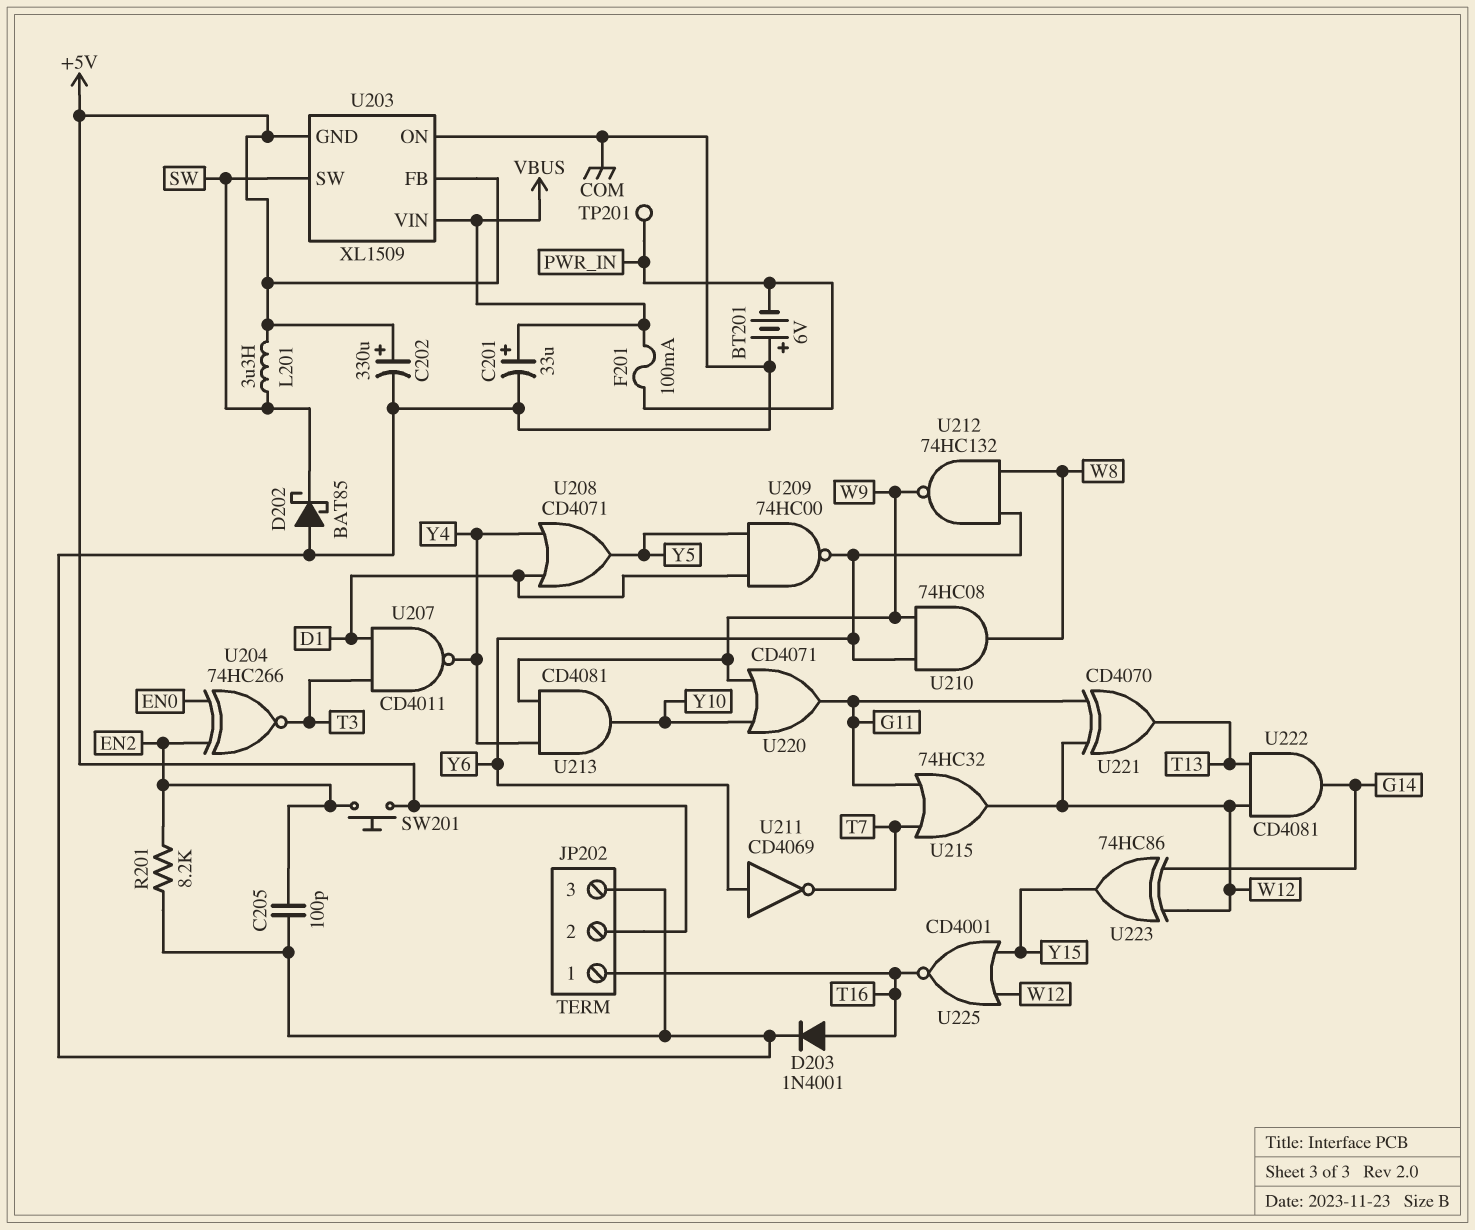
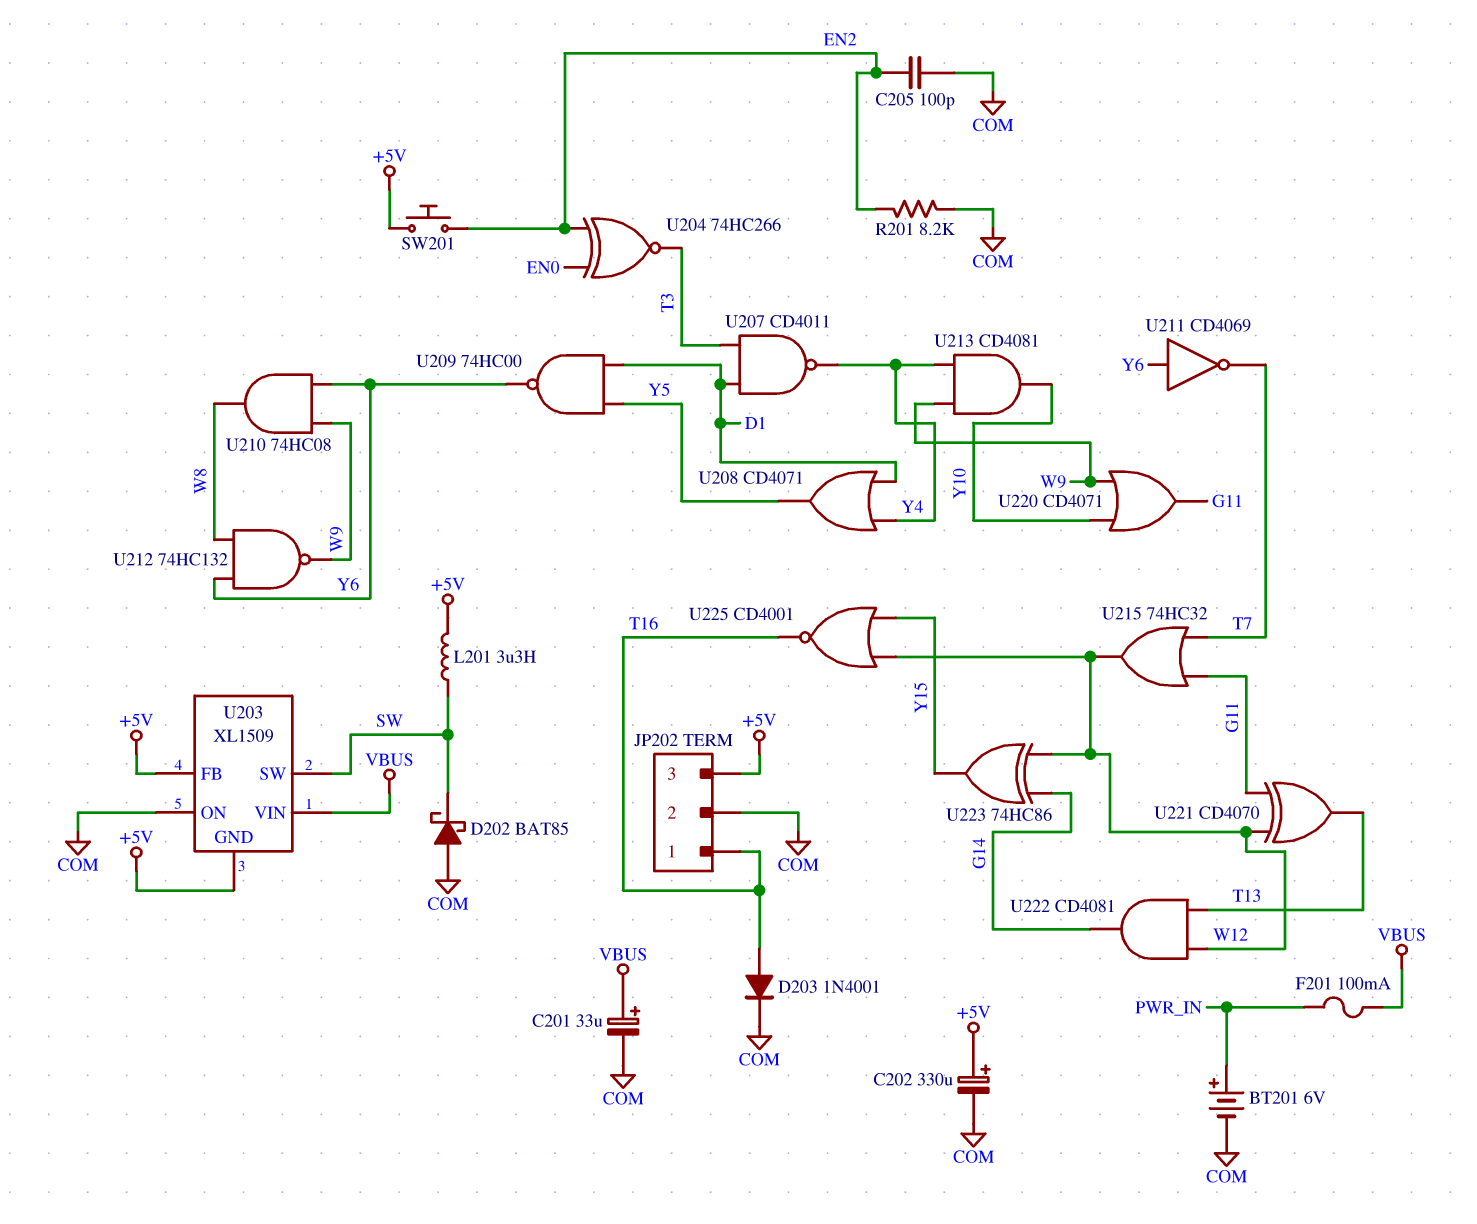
BT201: 6V (plus COM, minus PWR_IN) -> 6V (plus PWR_IN, minus COM)
JP202 pin 2: +5V -> COM
JP202 pin 3: COM -> +5V
TP201: test point (PWR_IN) -> none

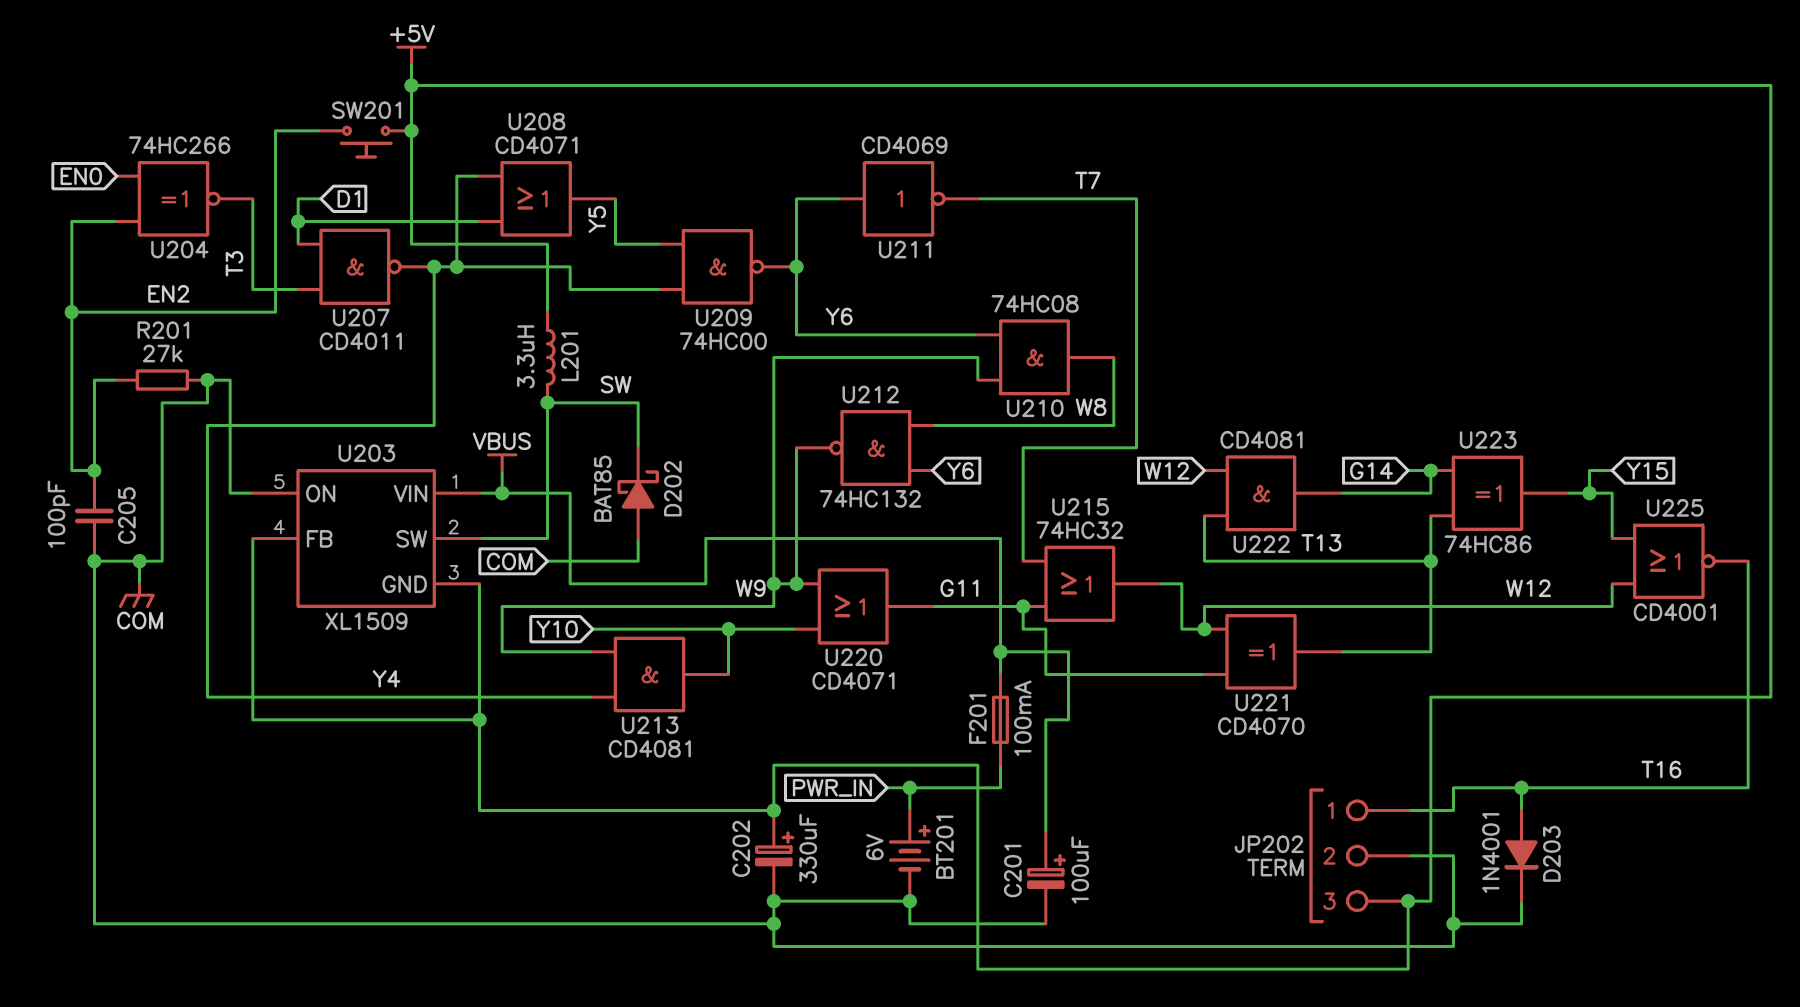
C201: 33uF (plus VBUS, minus COM) -> 100uF (plus VBUS, minus COM)
R201: 8.2k (COM, EN2) -> 27k (COM, EN2)
U209: NAND 74HC00 (in D1, in Y5, out Y6) -> NAND 74HC00 (in Y4, in Y5, out Y6)
U223: XOR 74HC86 (in G14, in W12, out Y15) -> XOR 74HC86 (in G14, in T13, out Y15)

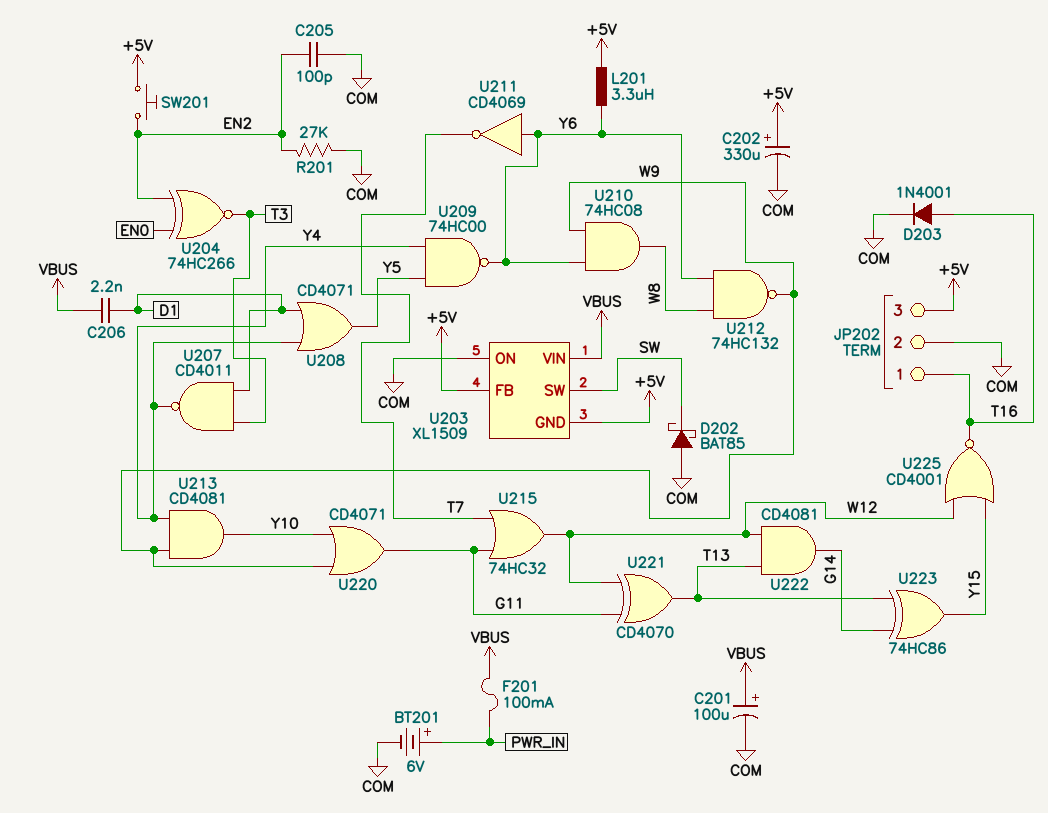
C206: none -> 2.2nF (D1, VBUS)
L201: 3.3uH (+5V, SW) -> 3.3uH (+5V, Y6)

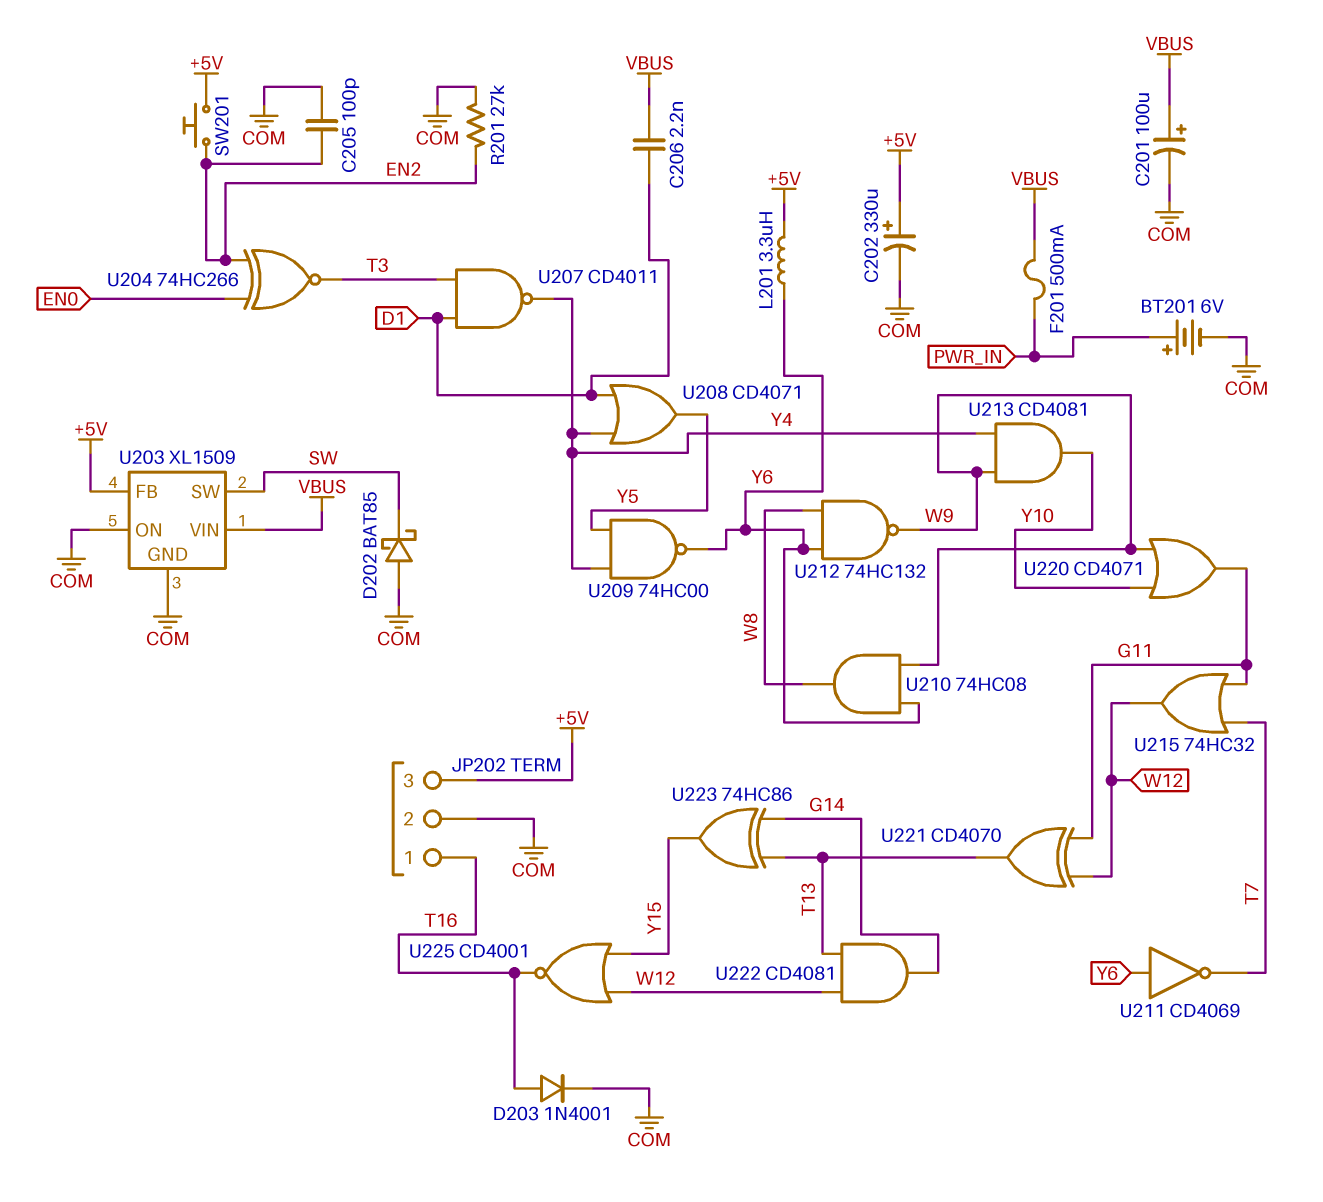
F201: 100mA (PWR_IN, VBUS) -> 500mA (PWR_IN, VBUS)
U203 pin GND: +5V -> COM

